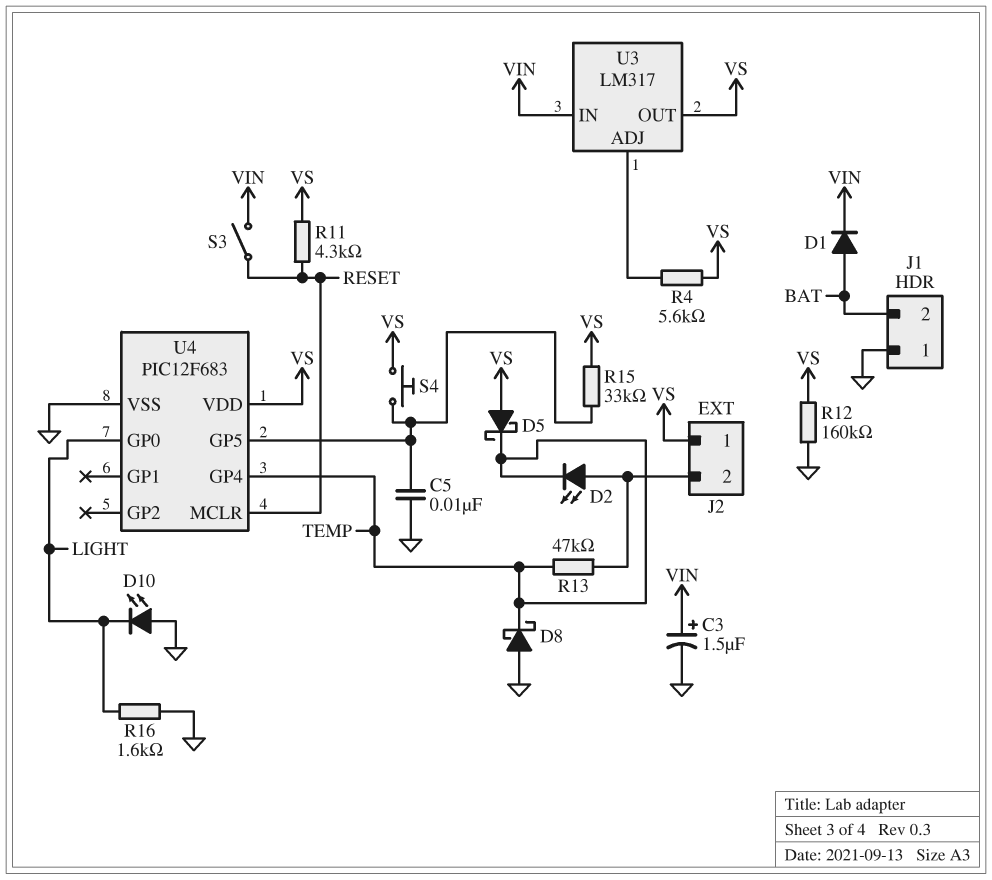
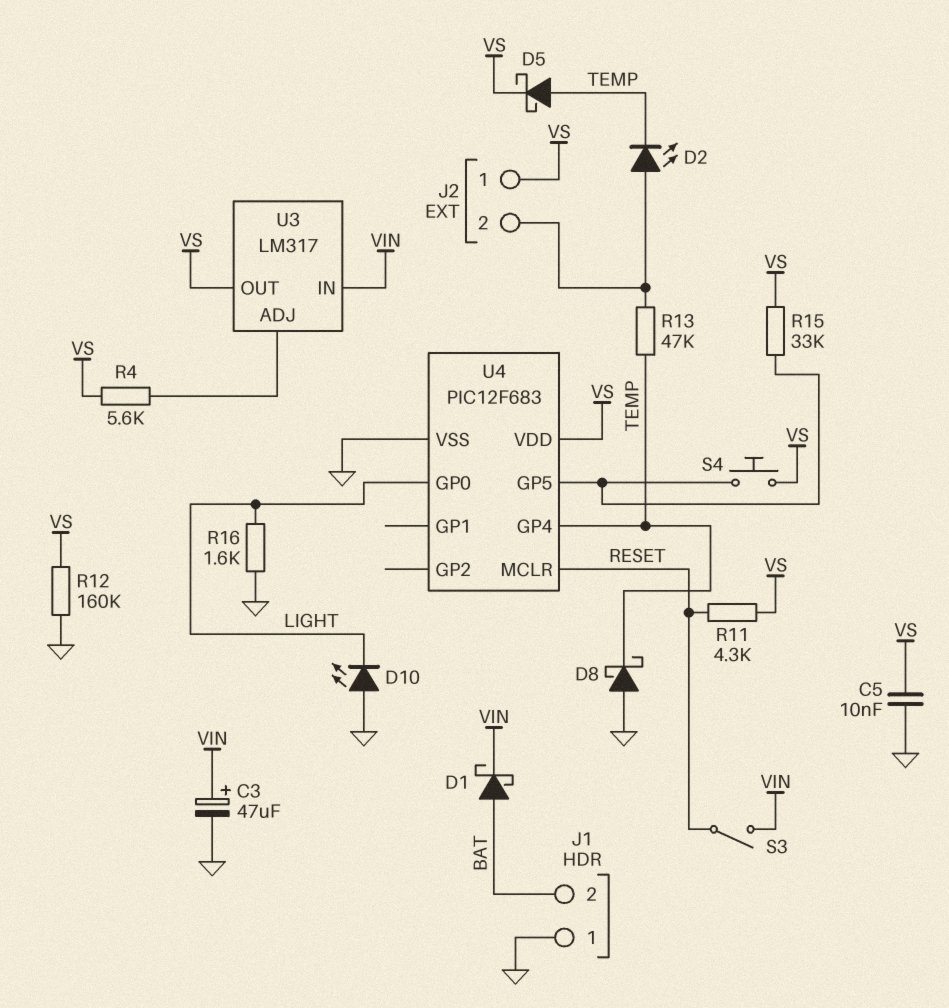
C3: 1.5uF (plus VIN, minus GND) -> 47uF (plus VIN, minus GND)
C5: 10nF (GND, U4/GP5) -> 10nF (GND, VS)
D1: diode (A BAT, K VIN) -> schottky (A BAT, K VIN)
D5: schottky (A VS, K TEMP) -> schottky (A TEMP, K VS)

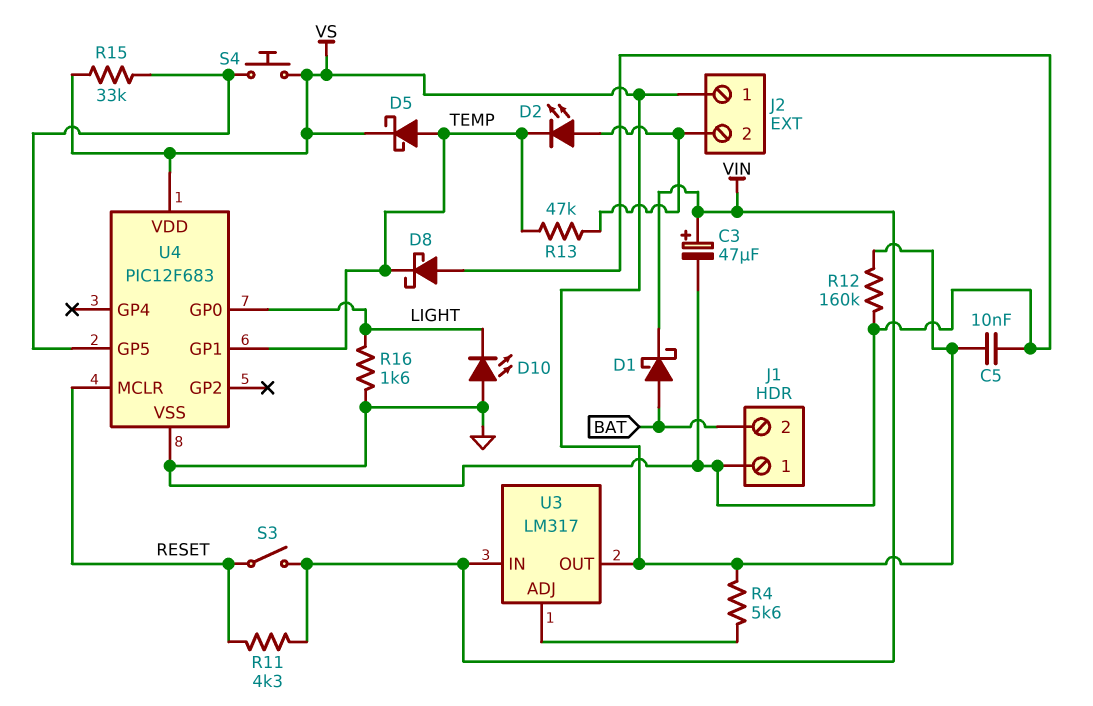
R11: 4.3k (RESET, VS) -> 4.3k (RESET, VIN)
U4 pin GP1: none -> TEMP
U4 pin GP4: TEMP -> none

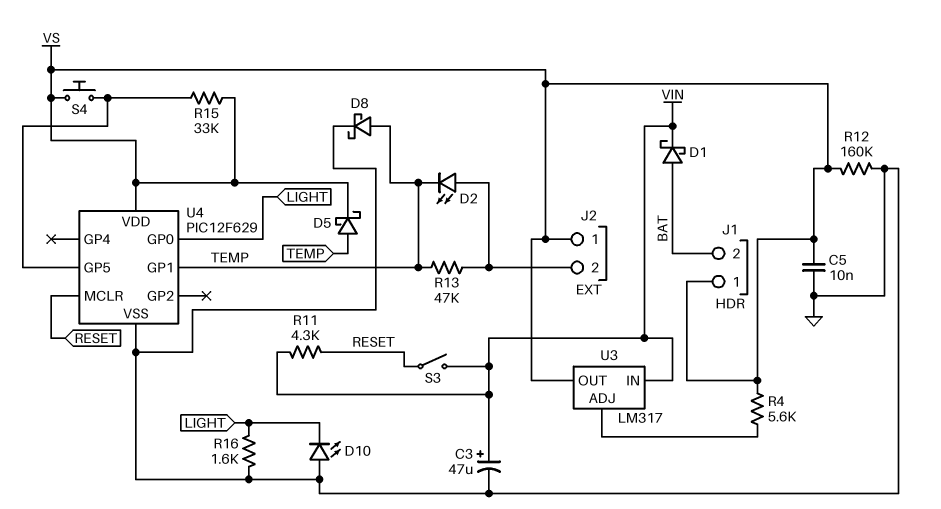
D8: schottky (A GND, K TEMP) -> schottky (A TEMP, K GND)
J1 pin 1: GND -> VS
U4: PIC12F683 -> PIC12F629

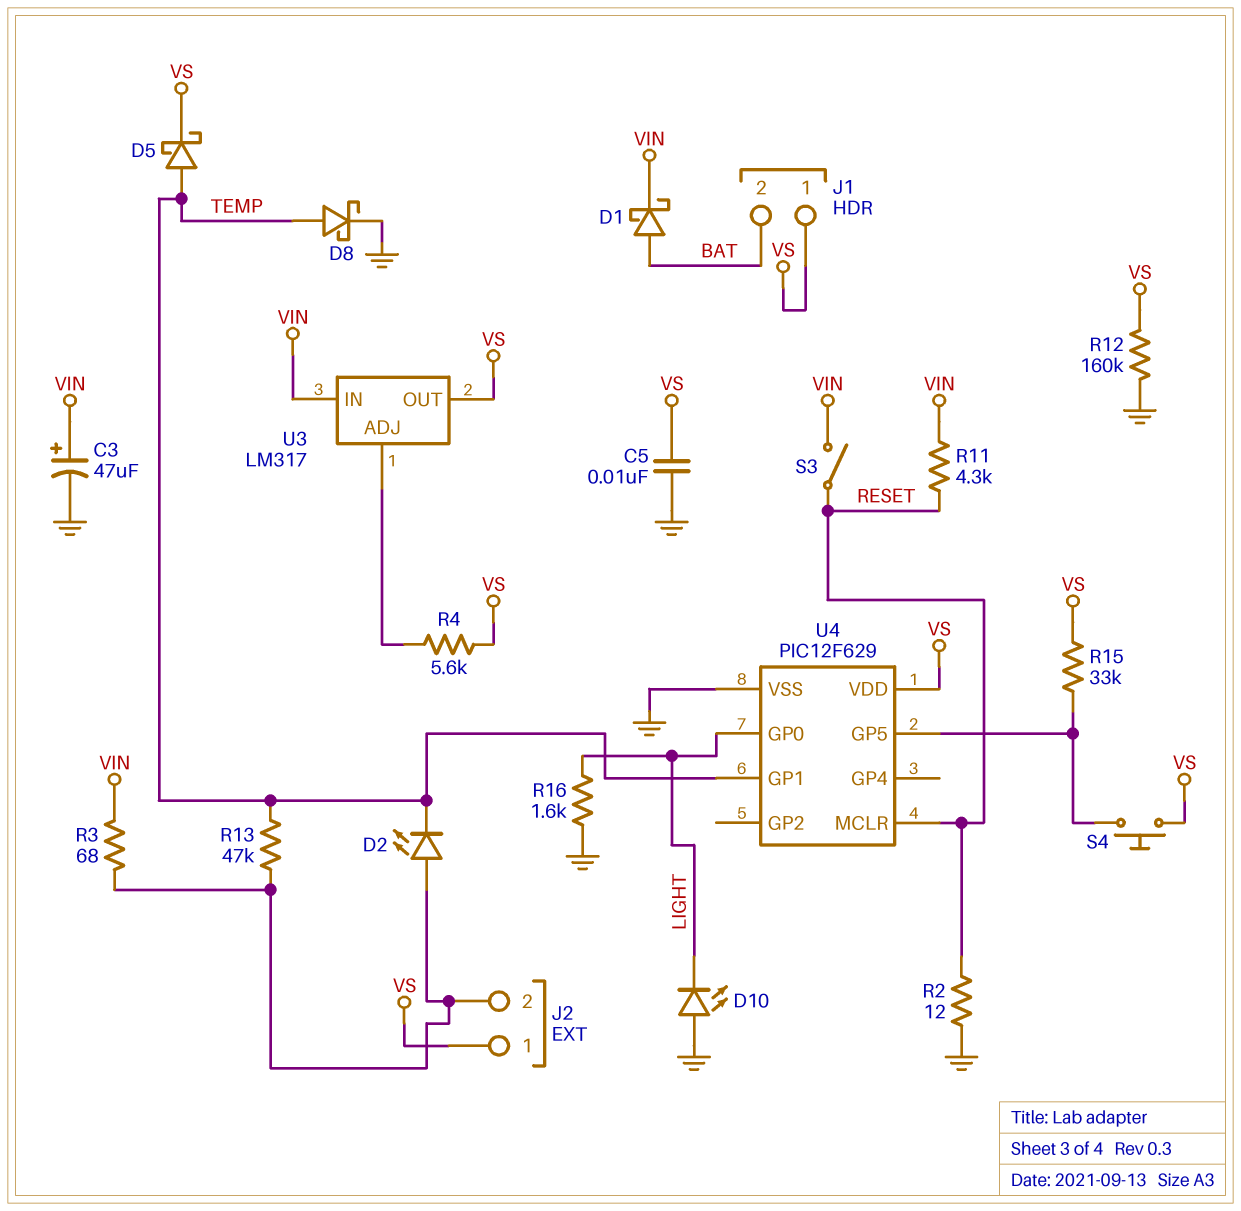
R2: none -> 12 (GND, RESET)
R3: none -> 68 (J2/2, VIN)

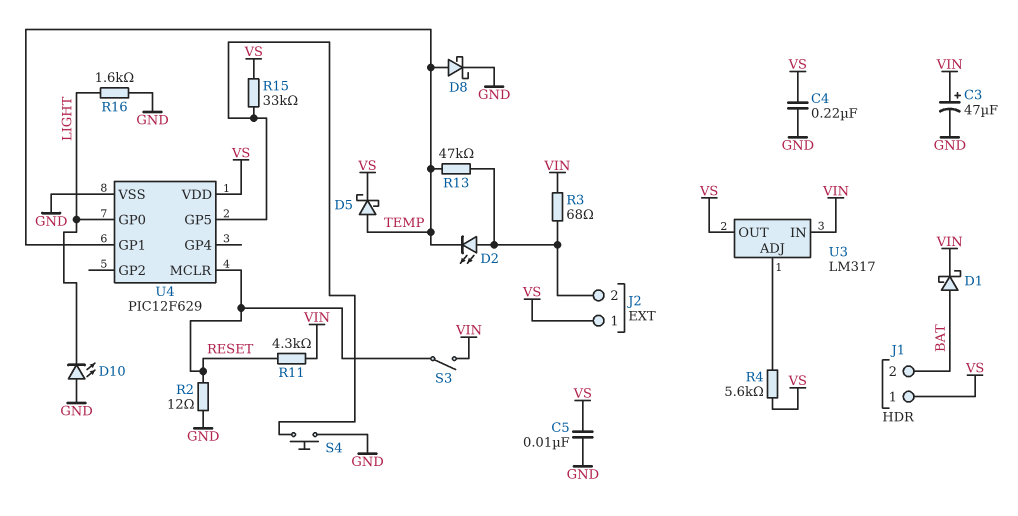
C4: none -> 220nF (GND, VS)
R12: 160k (GND, VS) -> none
S4: button (U4/GP5, VS) -> button (GND, U4/GP5)

